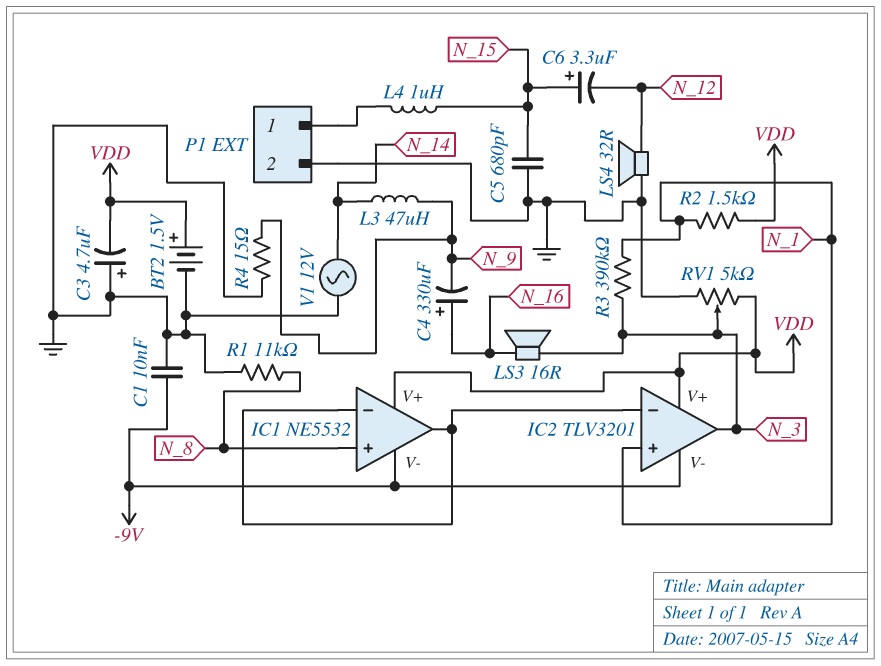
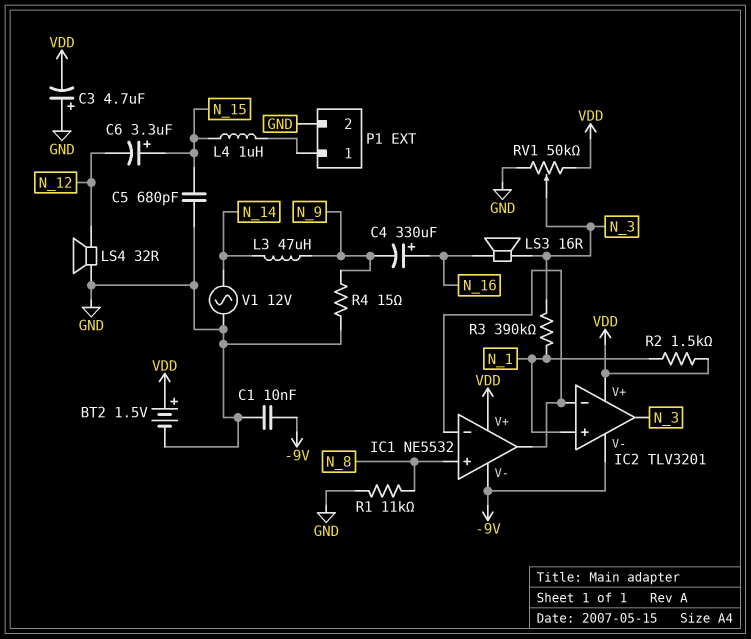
RV1: 5k (GND, VDD, wiper N_3) -> 50k (GND, VDD, wiper N_3)

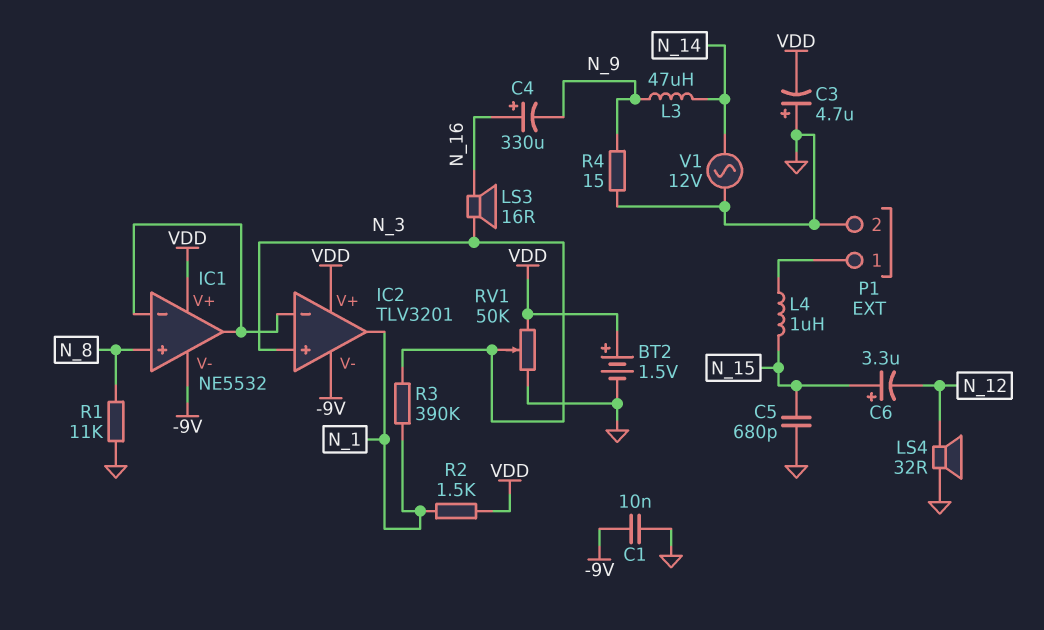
IC2 pin in+: N_1 -> N_3
IC2 pin out: N_3 -> N_1

